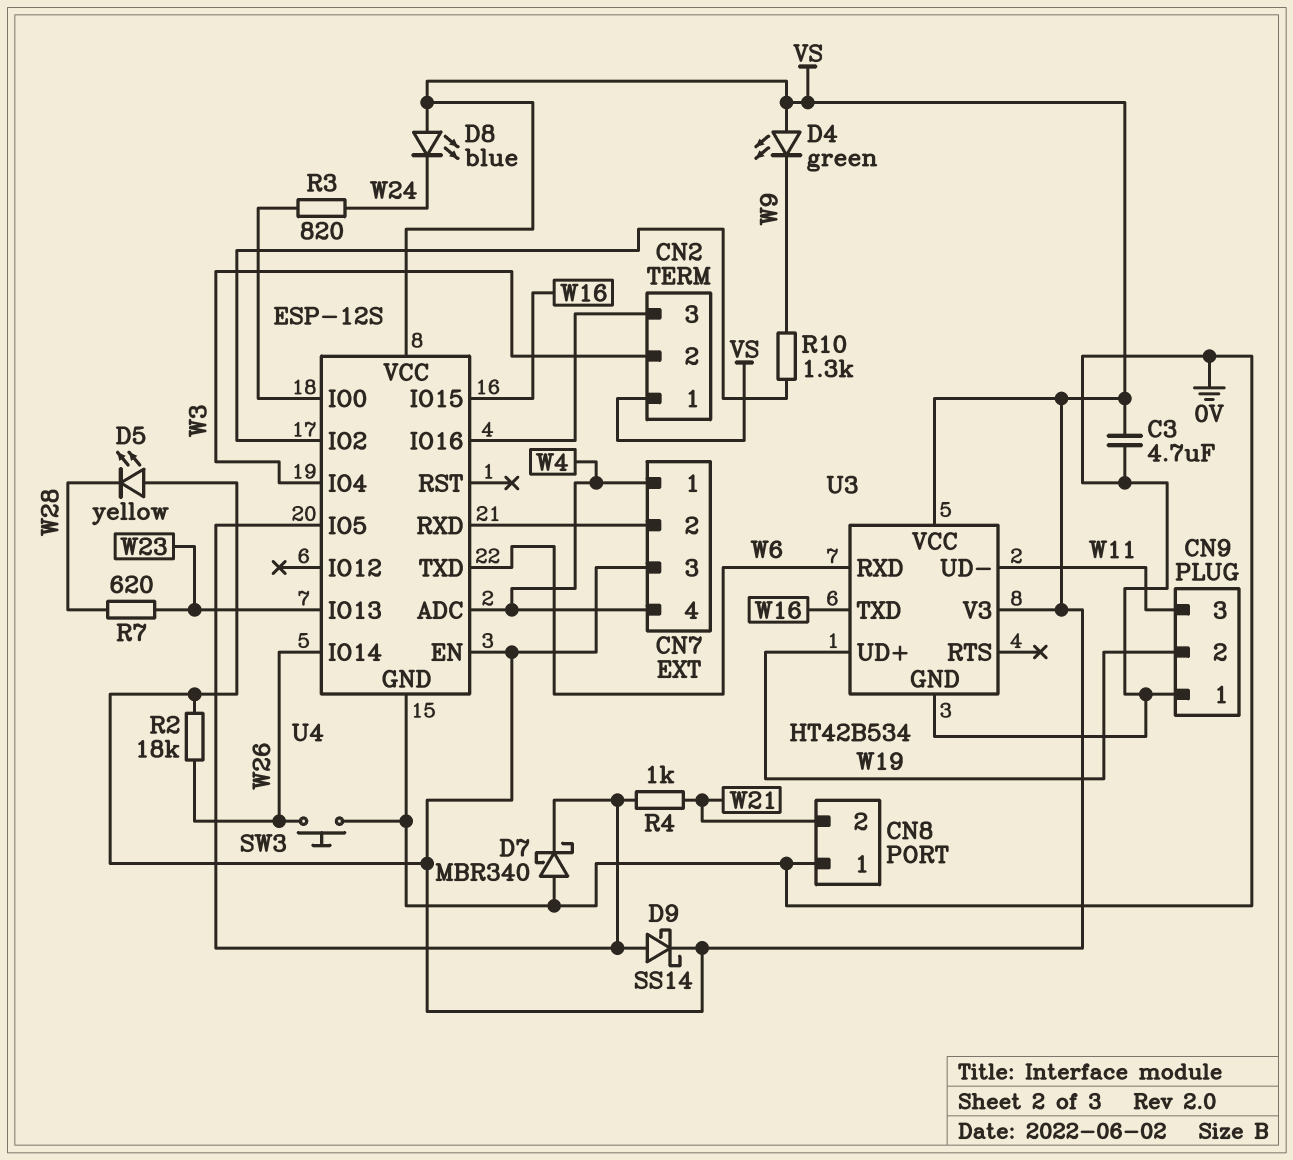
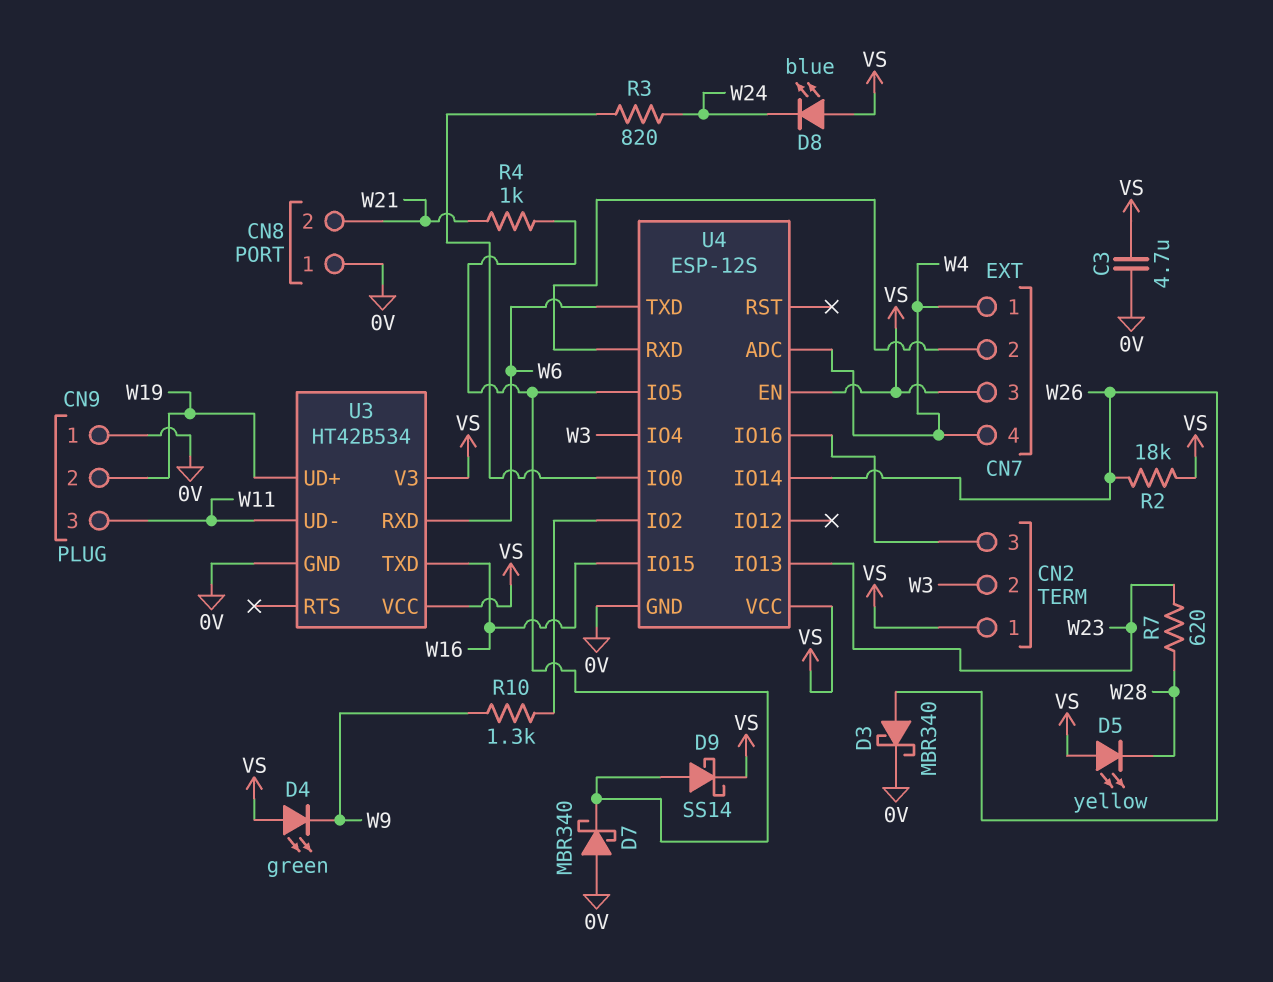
D3: none -> schottky MBR340 (A W26, K 0V)
SW3: button (0V, W26) -> none

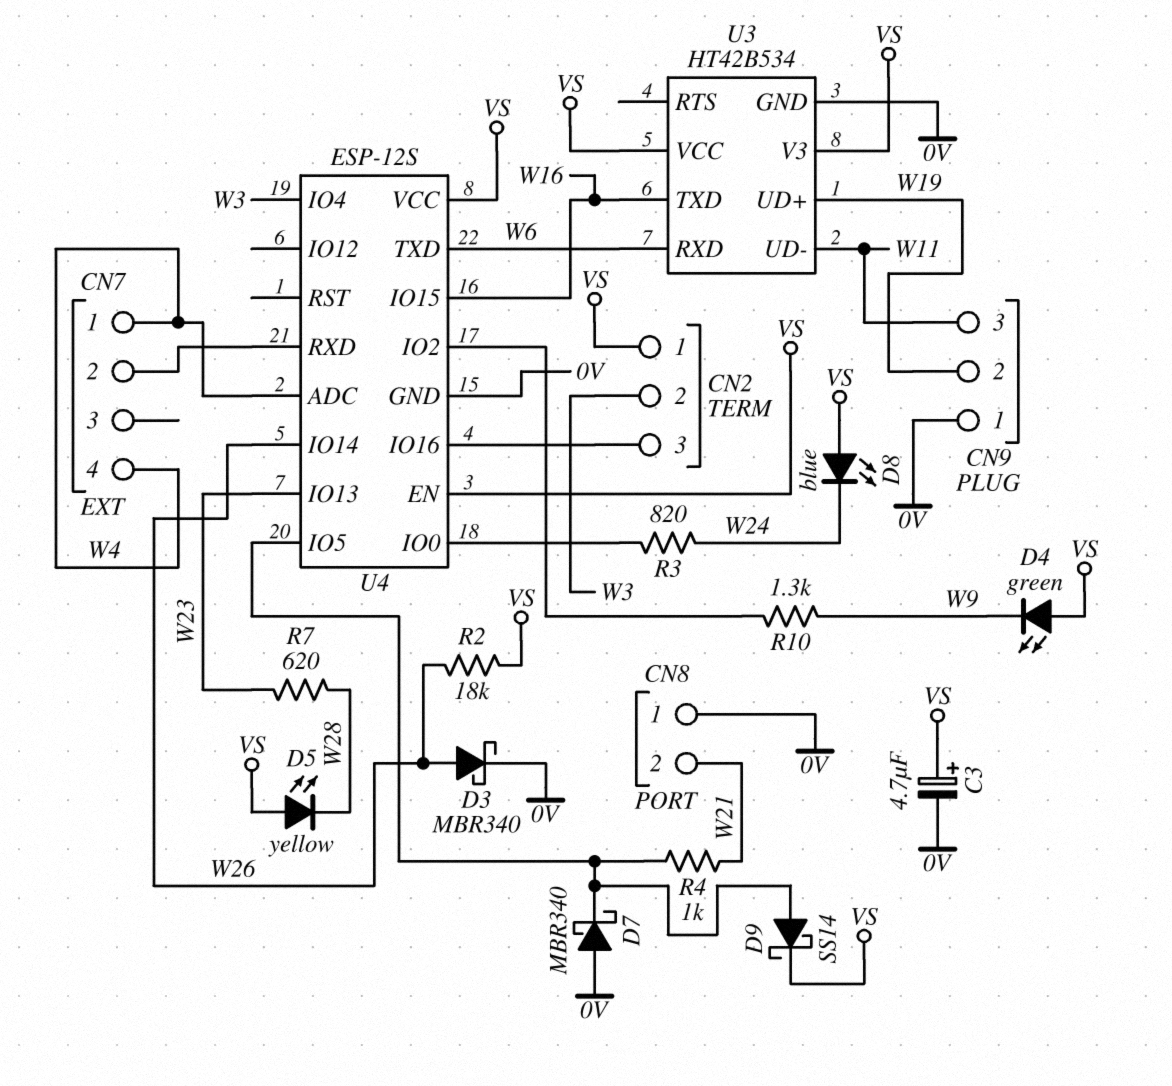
C3: 4.7uF (0V, VS) -> 4.7uF (plus VS, minus 0V)
CN7 pin 3: VS -> none

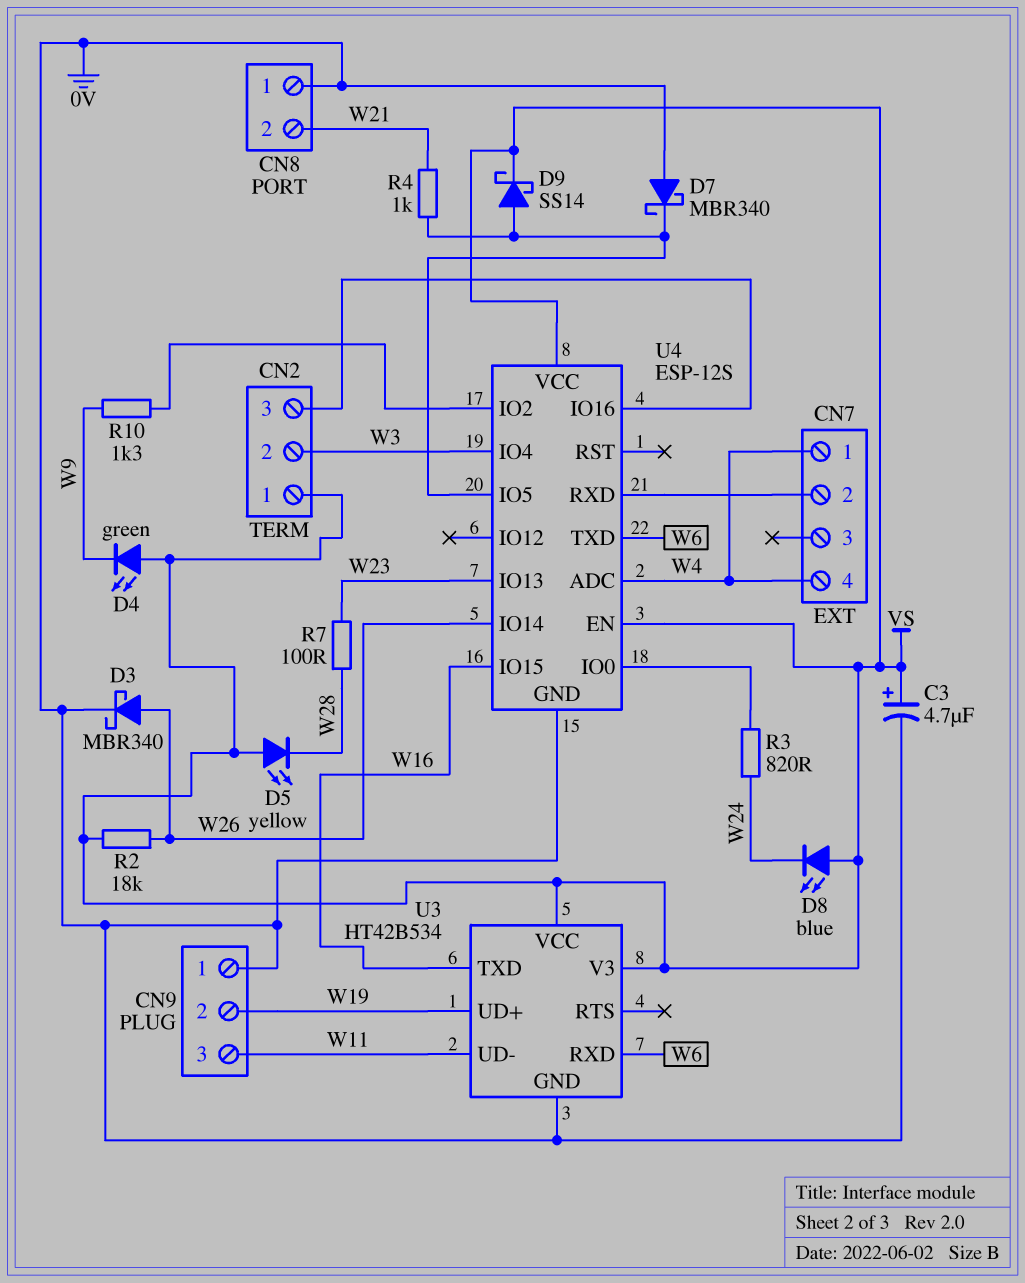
R7: 620 (W23, W28) -> 100 (W23, W28)

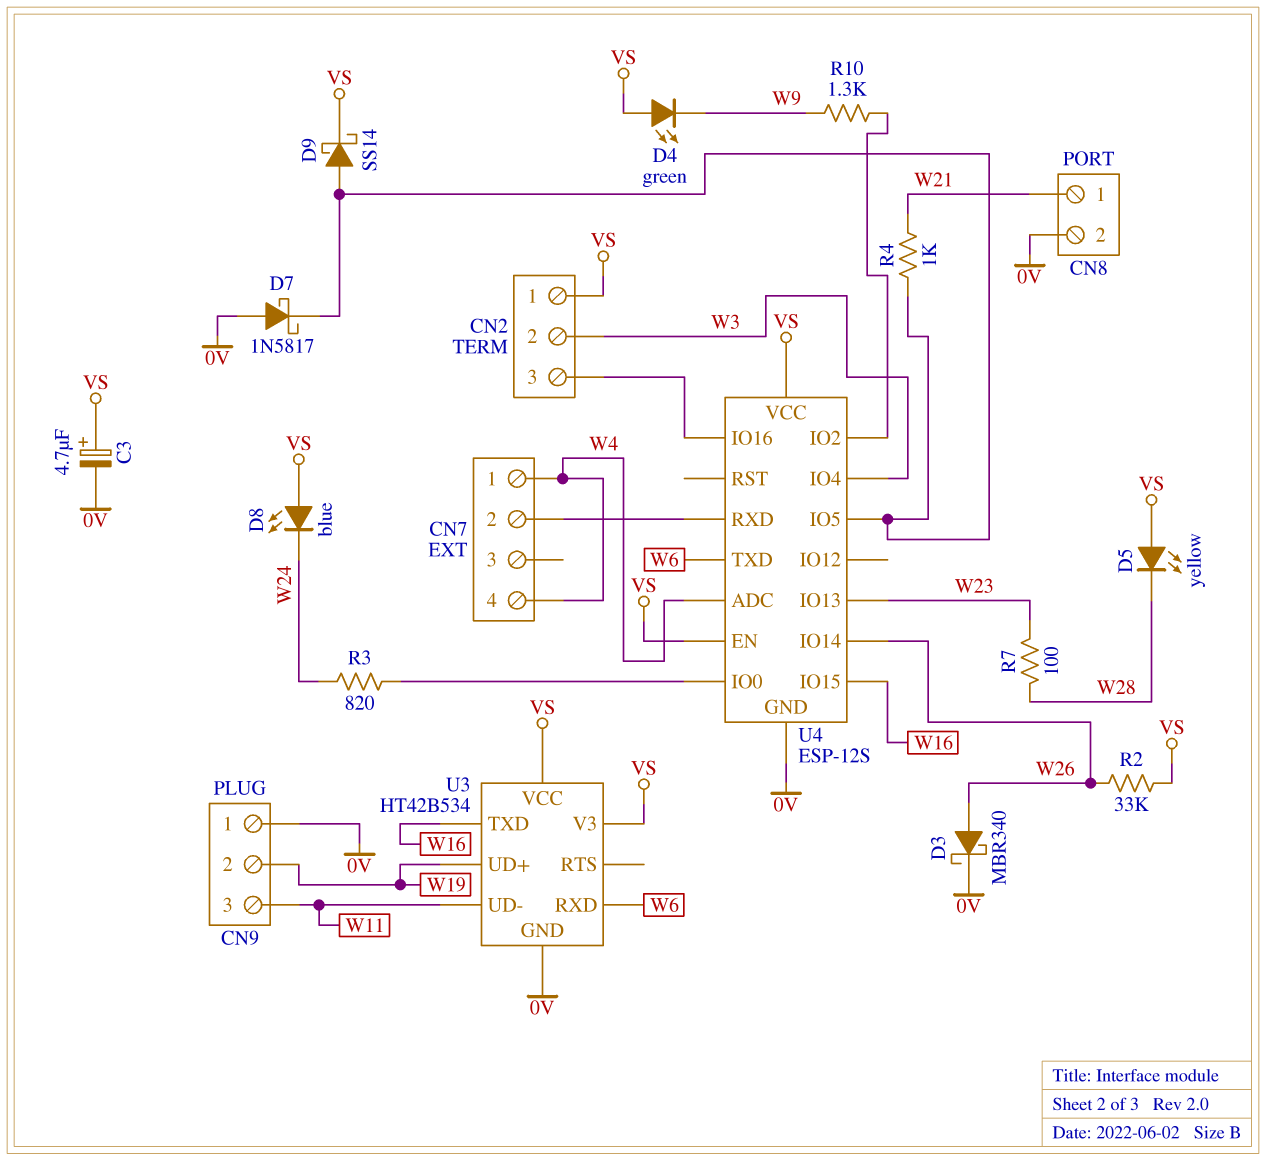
CN8 pin 1: 0V -> W21
CN8 pin 2: W21 -> 0V
D7: schottky MBR340 (A 0V, K U4/IO5) -> schottky 1N5817 (A 0V, K U4/IO5)
R2: 18k (VS, W26) -> 33k (VS, W26)

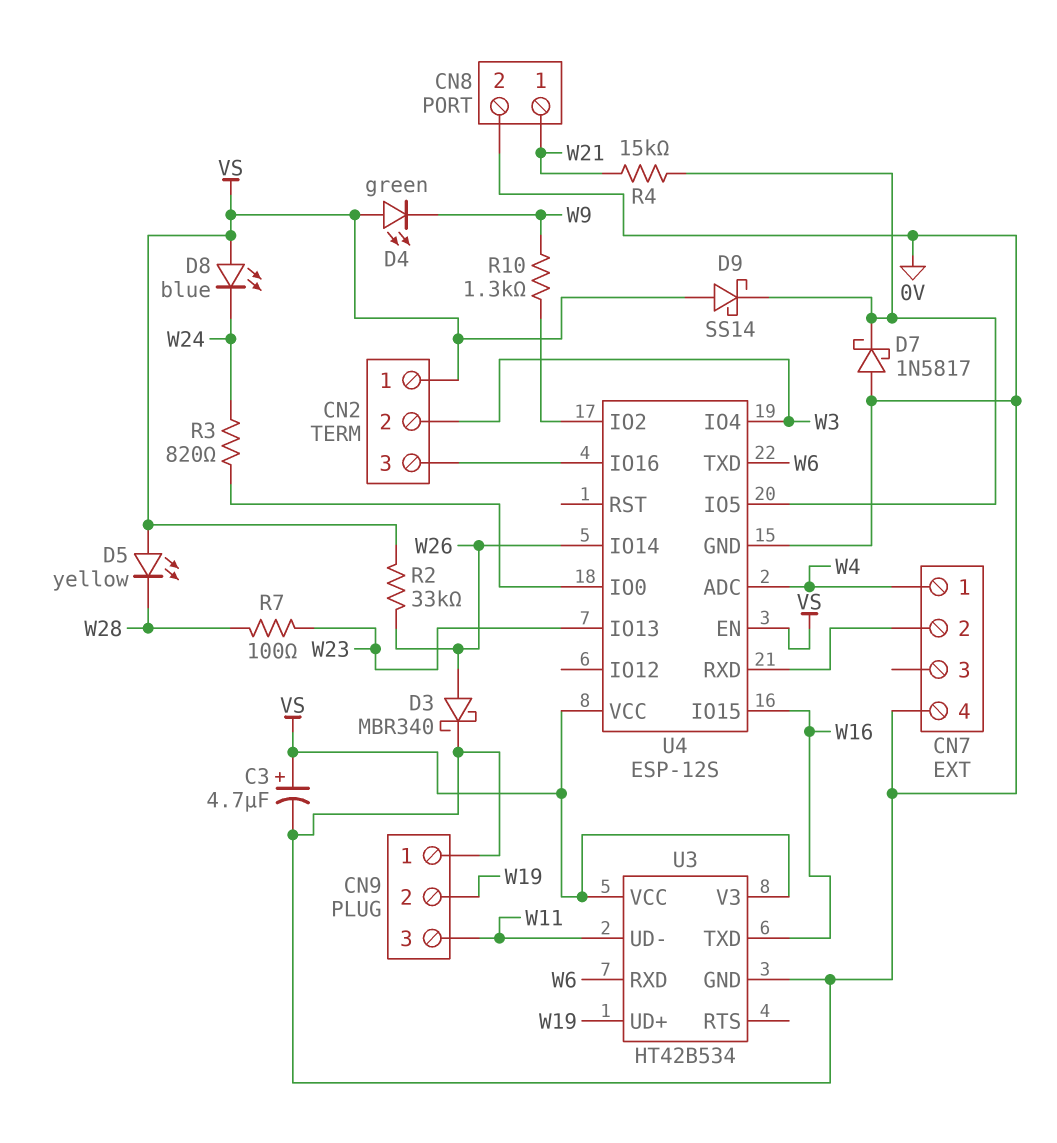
CN7 pin 4: W4 -> 0V
D9: schottky SS14 (A U4/IO5, K VS) -> schottky SS14 (A VS, K U4/IO5)
R4: 1k (U4/IO5, W21) -> 15k (U4/IO5, W21)

